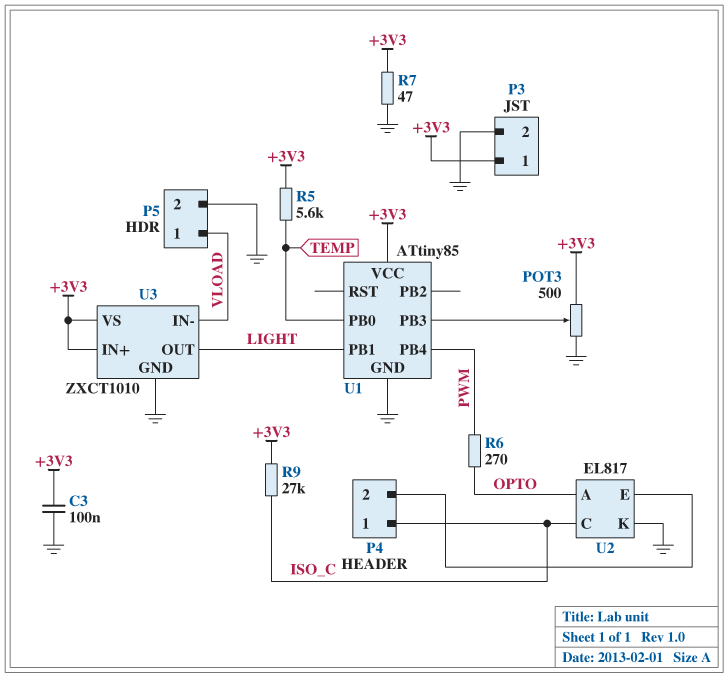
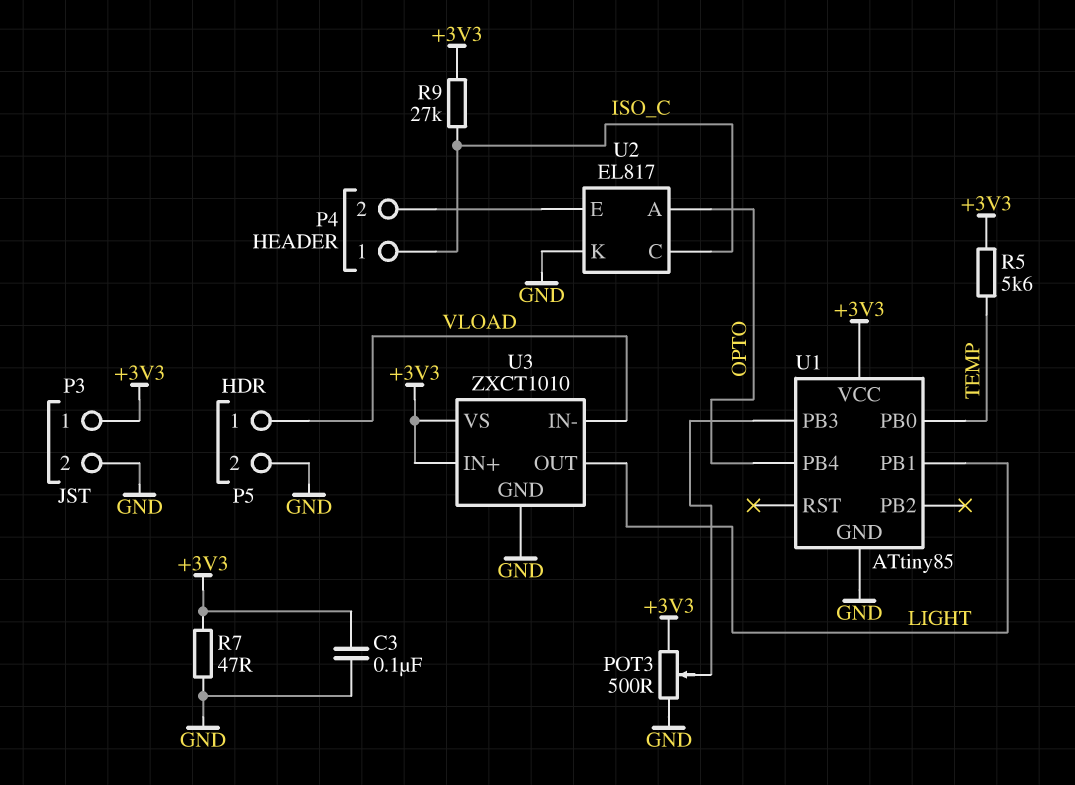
R6: 270 (OPTO, PWM) -> none
U1 pin PB4: PWM -> OPTO

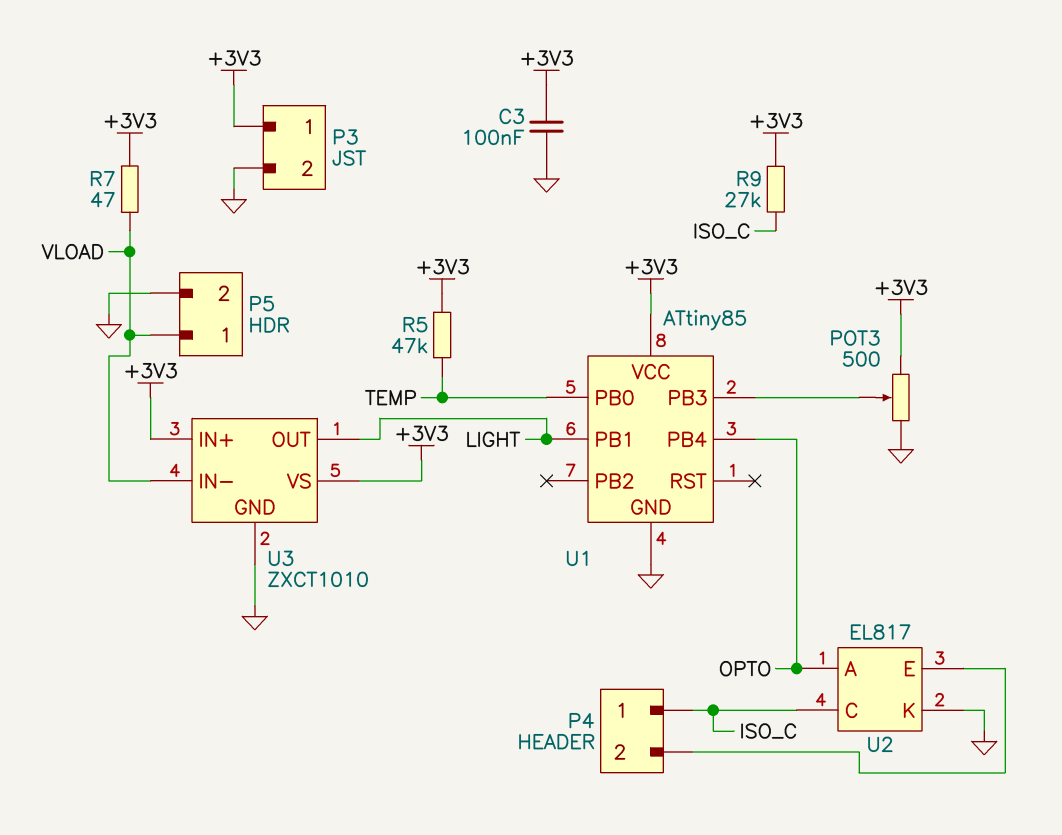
R5: 5.6k (+3V3, TEMP) -> 47k (+3V3, TEMP)
R7: 47 (+3V3, GND) -> 47 (+3V3, VLOAD)

